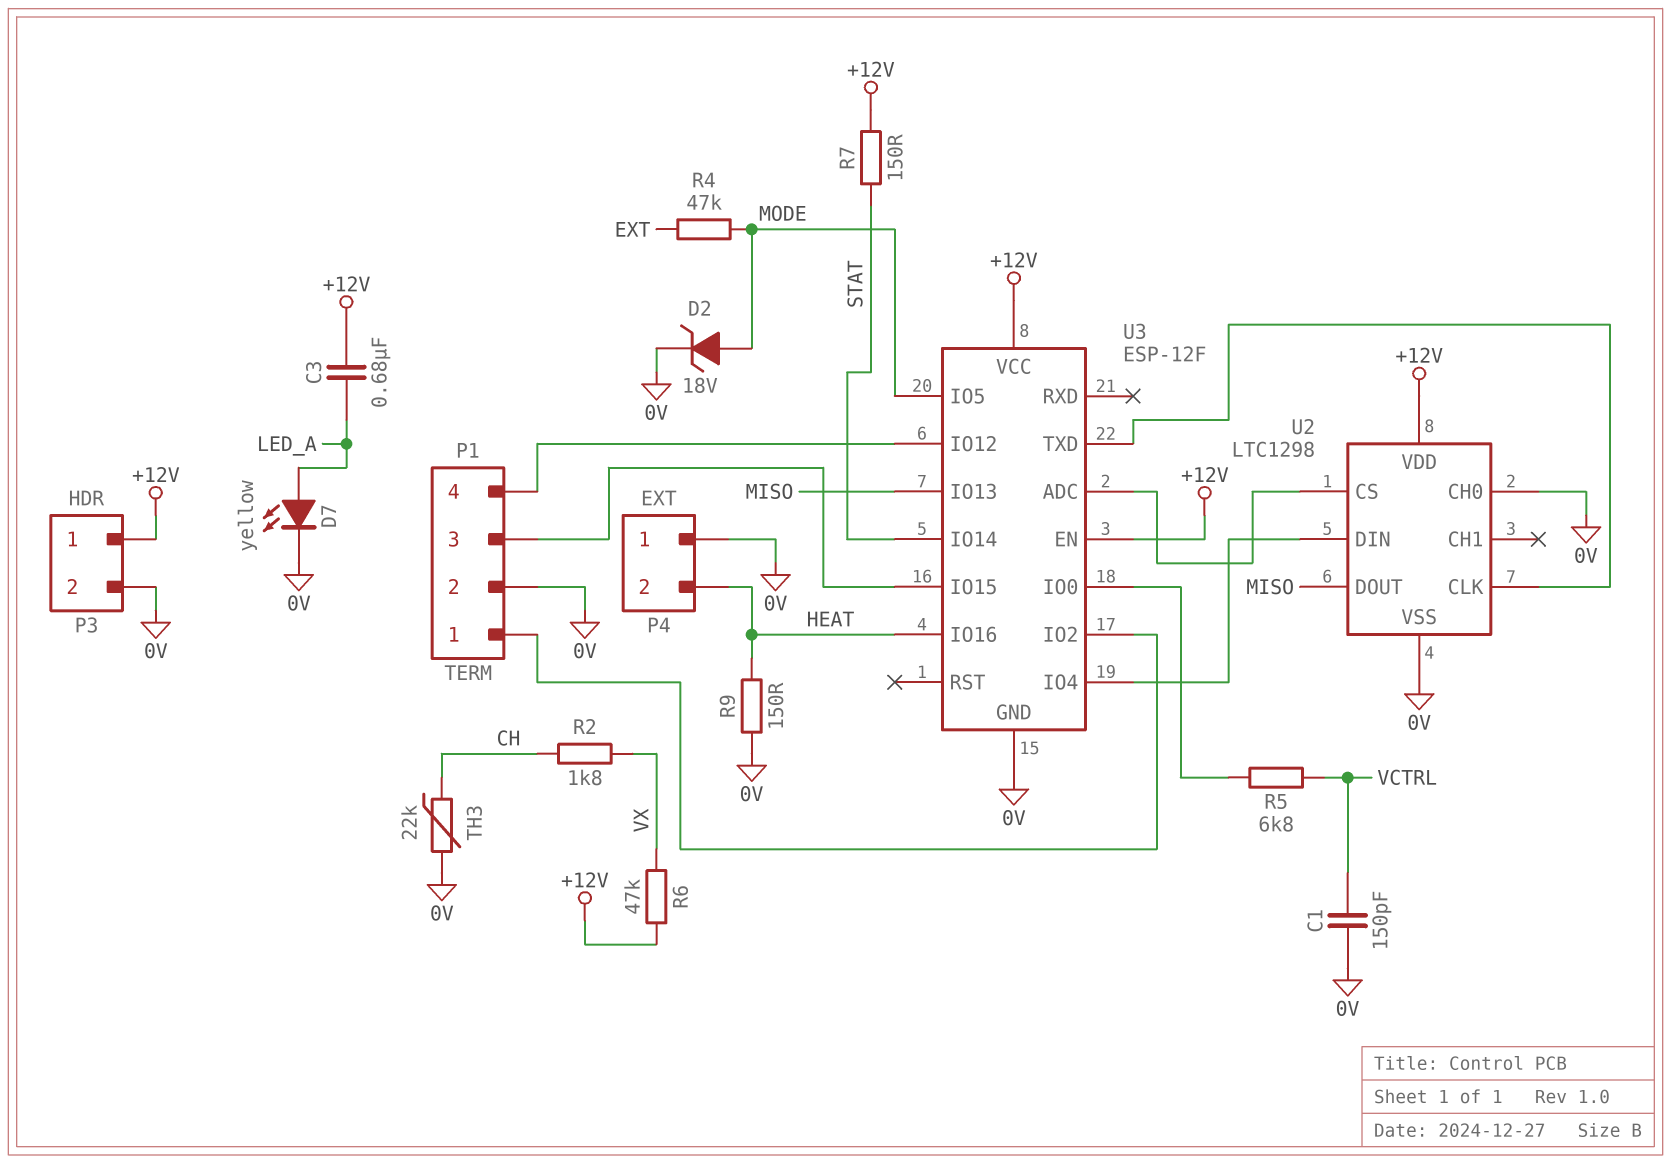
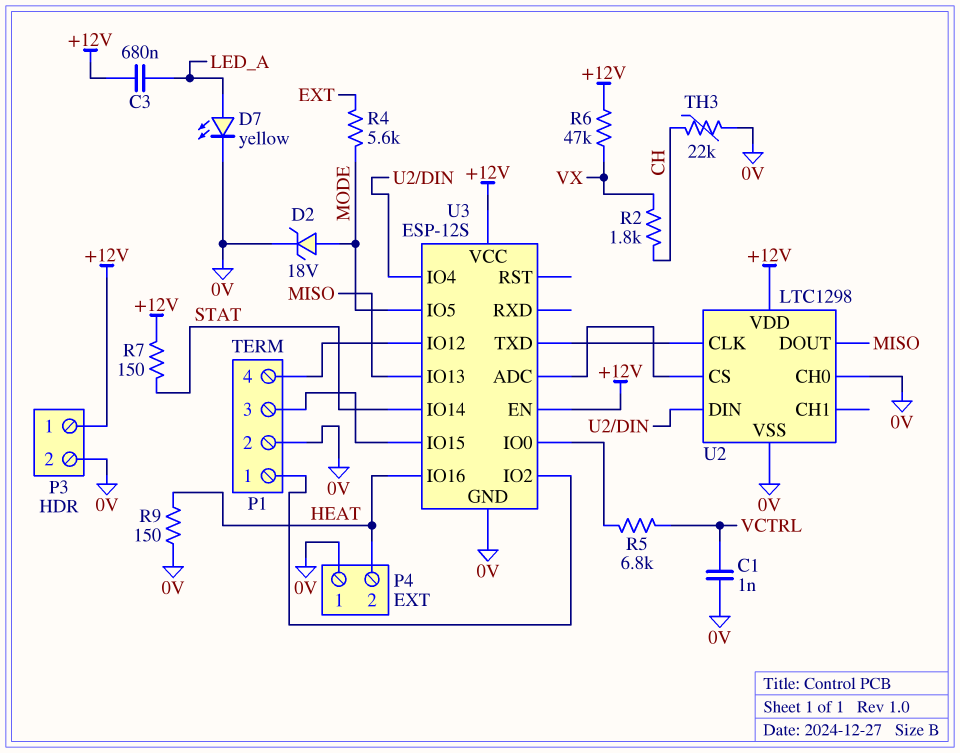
C1: 150pF (0V, VCTRL) -> 1nF (0V, VCTRL)
R4: 47k (EXT, MODE) -> 5.6k (EXT, MODE)
U3: ESP-12F -> ESP-12S

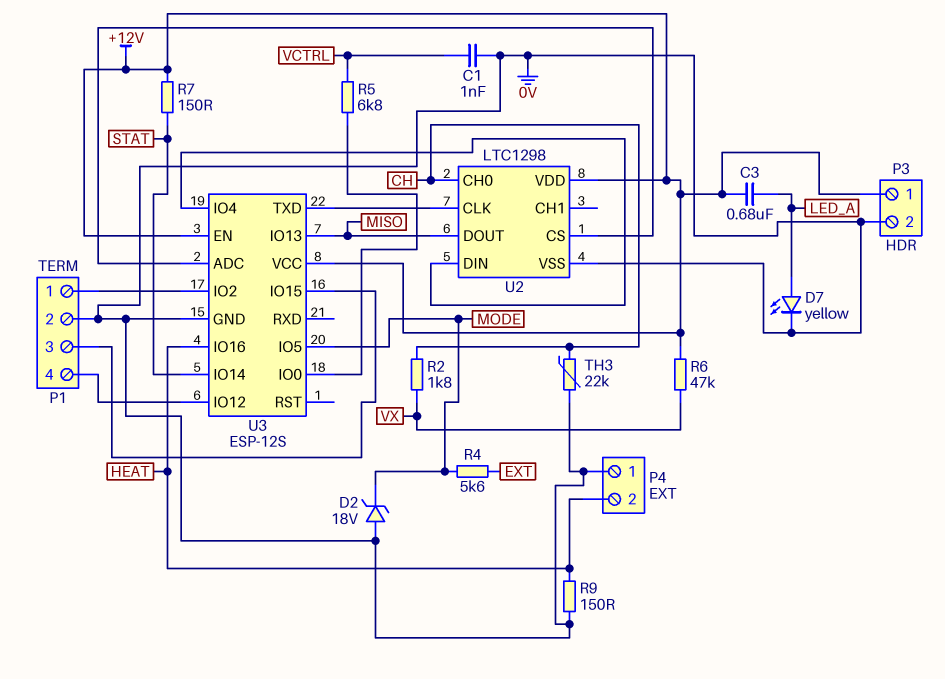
D2: zener 18V (A MODE, K 0V) -> zener 18V (A 0V, K MODE)
U2 pin CH0: 0V -> CH

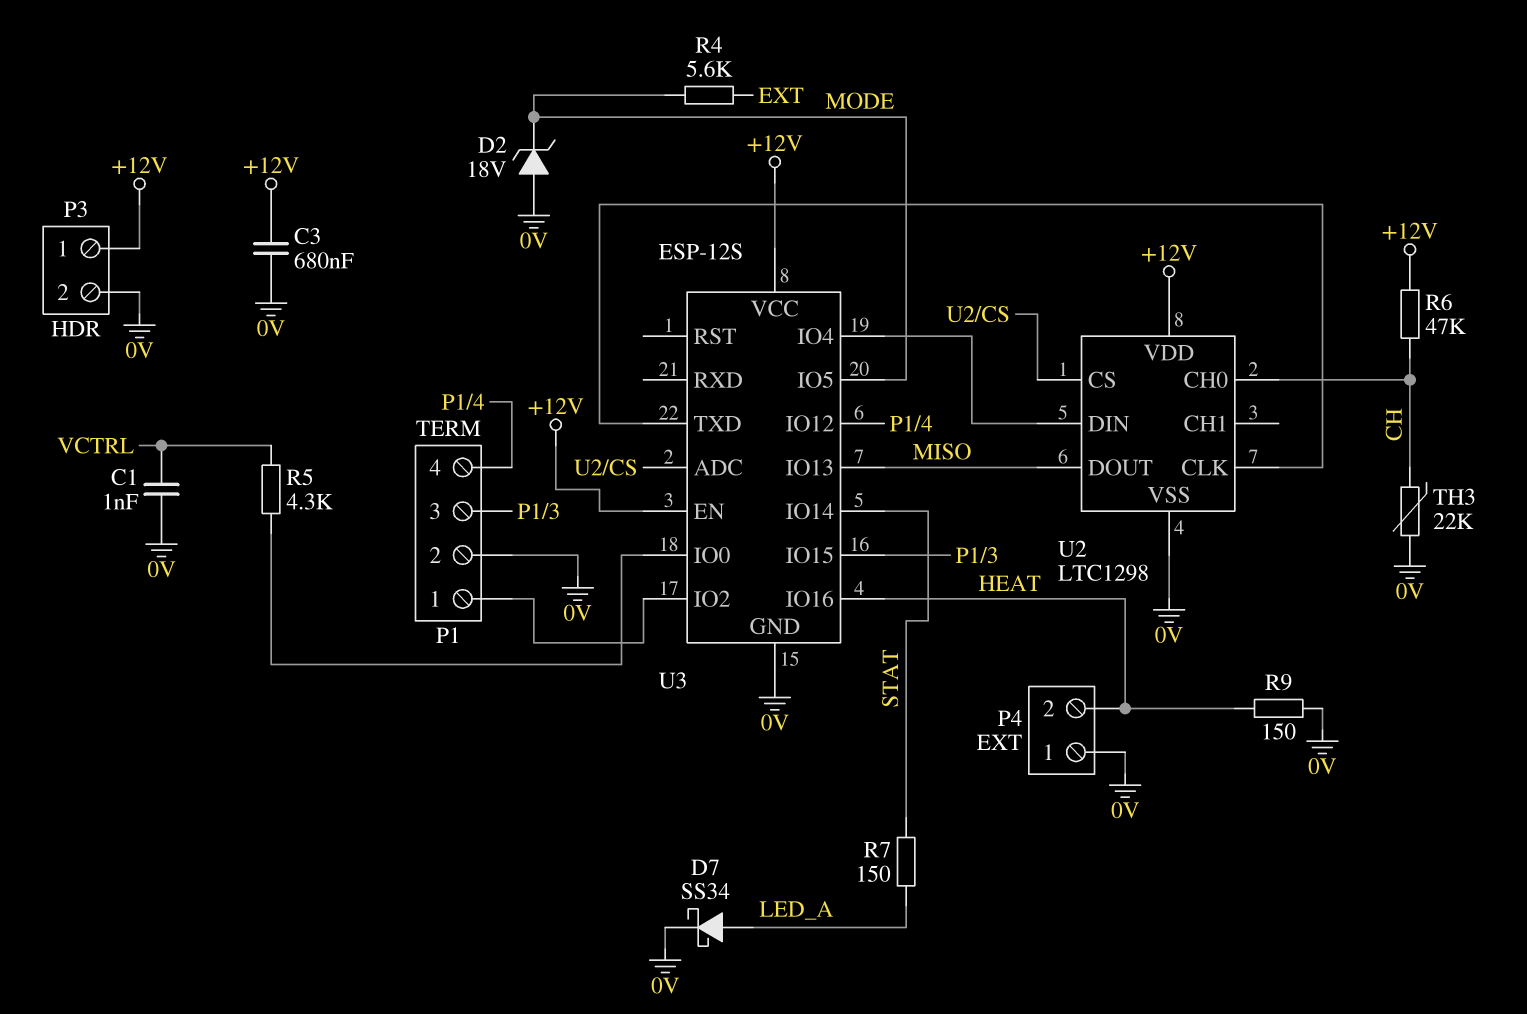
C3: 680nF (+12V, LED_A) -> 680nF (+12V, 0V)
D7: LED yellow (A LED_A, K 0V) -> schottky SS34 (A LED_A, K 0V)
R2: 1.8k (CH, VX) -> none
R5: 6.8k (U3/IO0, VCTRL) -> 4.3k (U3/IO0, VCTRL)
R6: 47k (+12V, VX) -> 47k (+12V, CH)
R7: 150 (+12V, STAT) -> 150 (LED_A, STAT)

